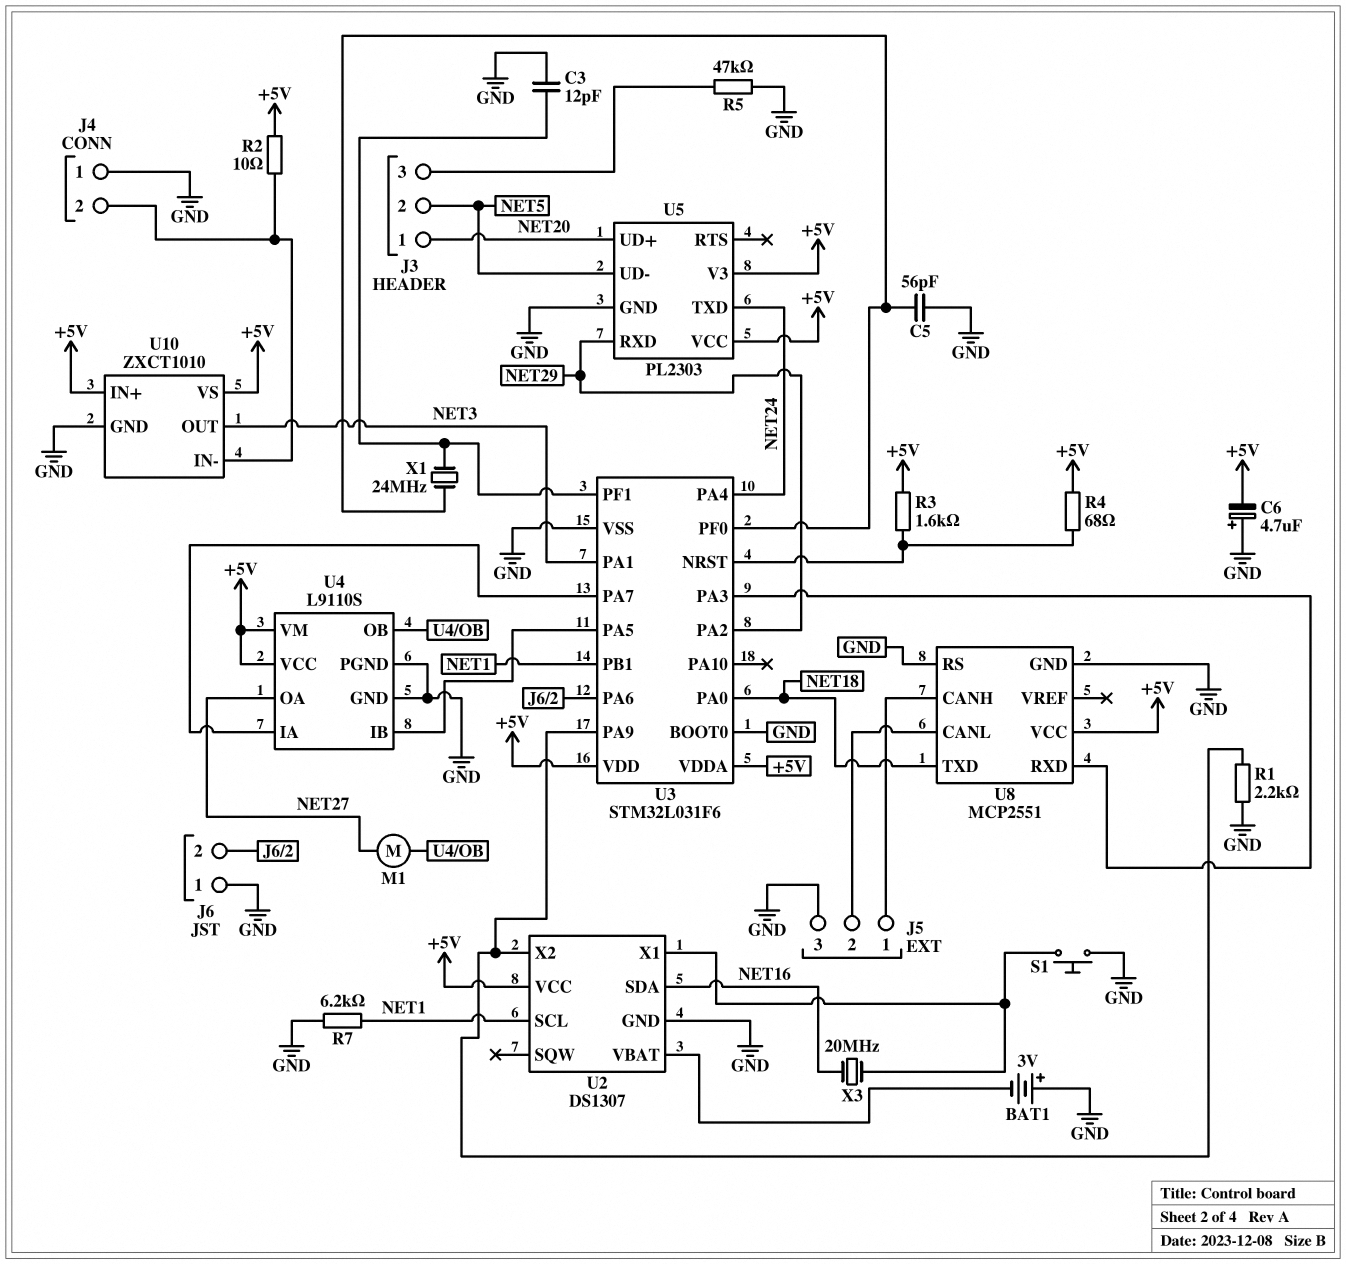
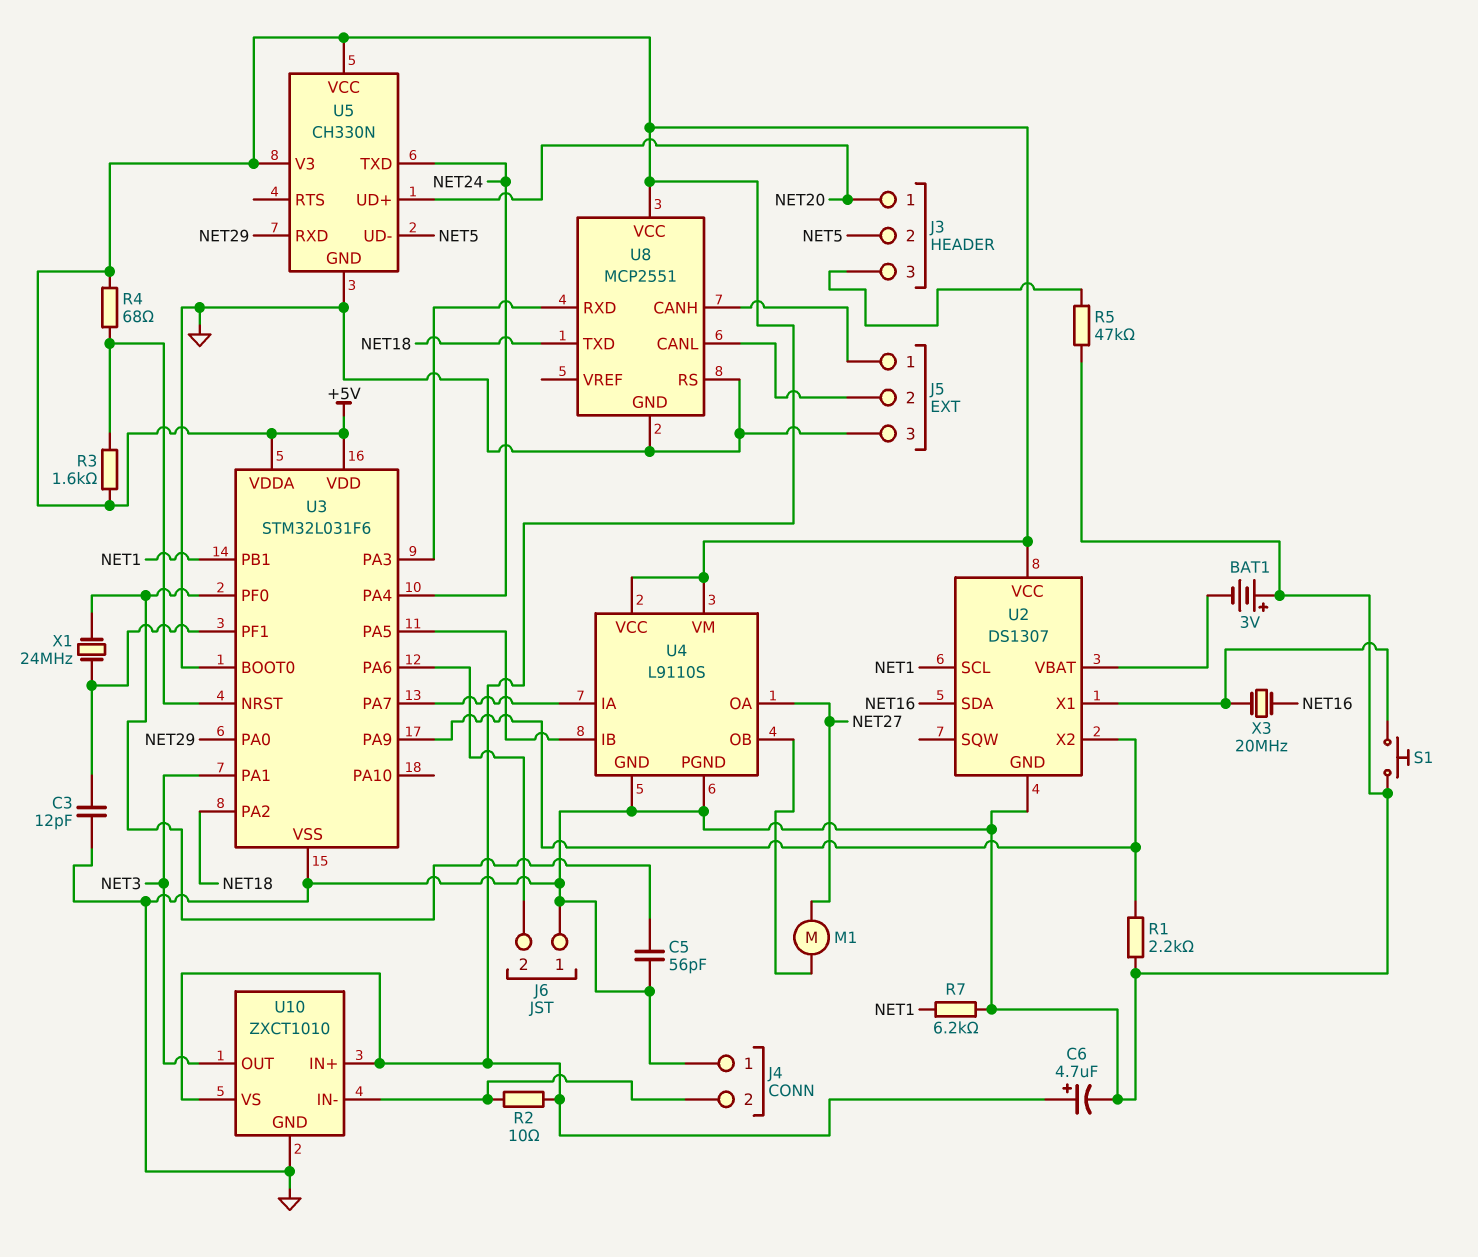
C6: 4.7uF (plus GND, minus +5V) -> 4.7uF (plus +5V, minus GND)
U3 pin PA0: NET18 -> NET29
U3 pin PA2: NET29 -> NET18
U5: PL2303 -> CH330N

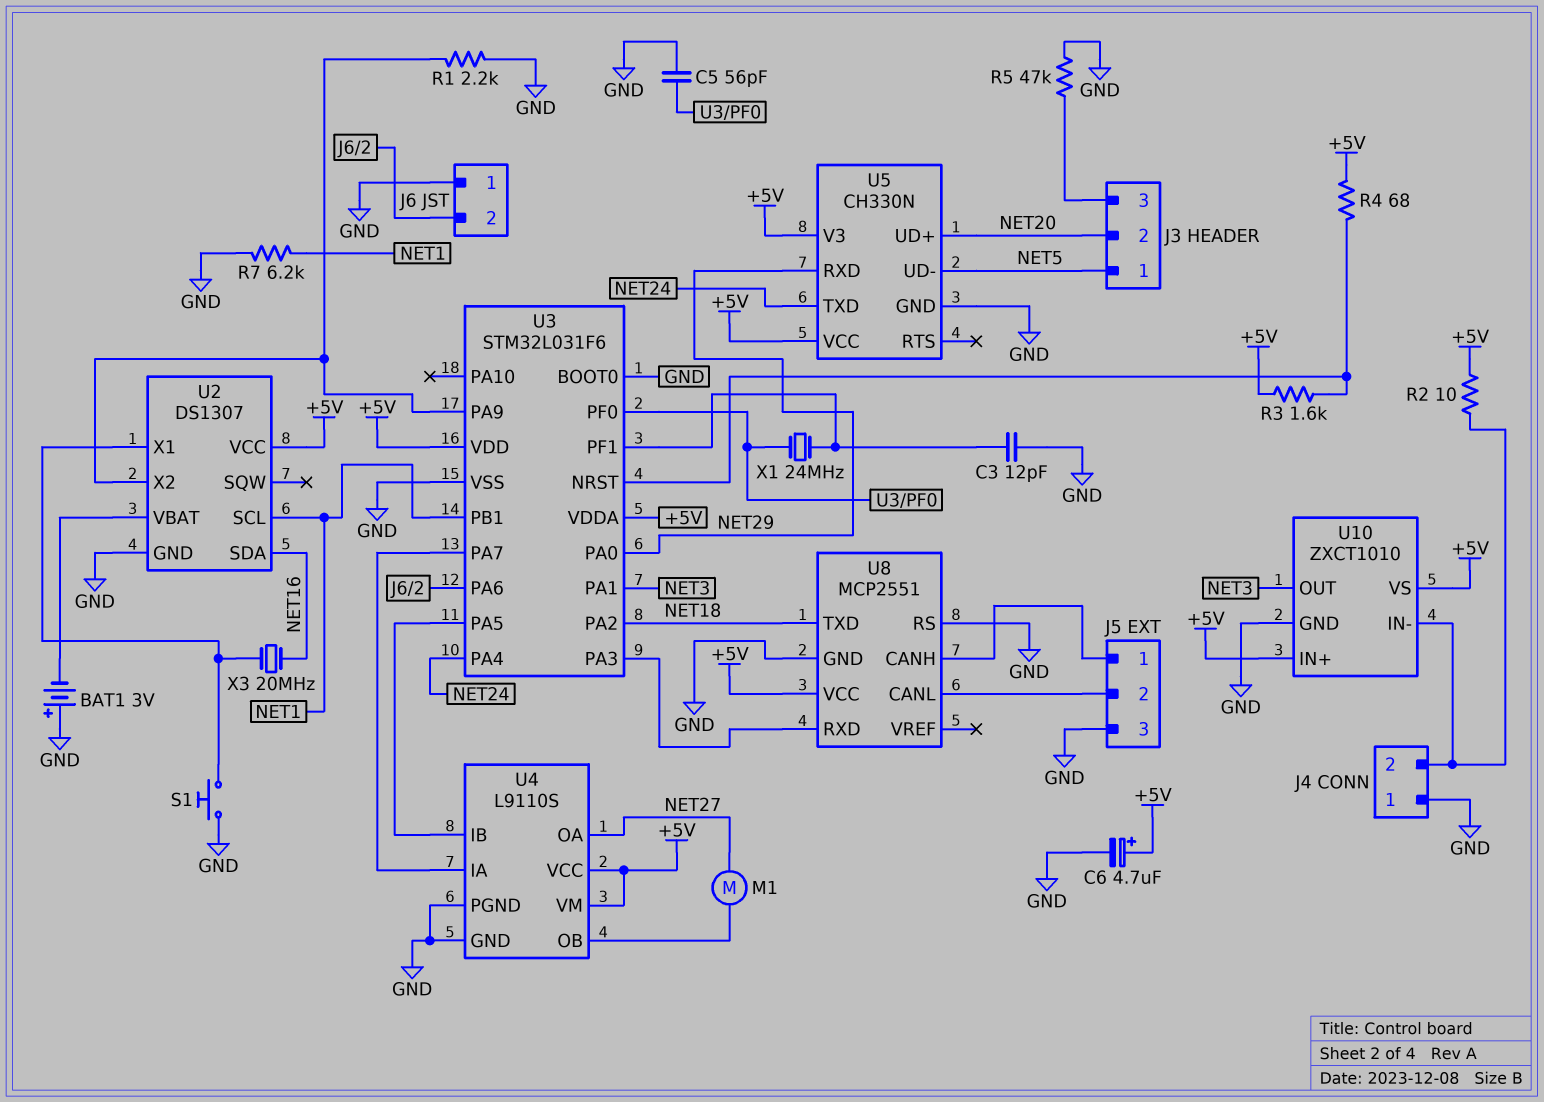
J3 pin 1: NET20 -> NET5
J3 pin 2: NET5 -> NET20

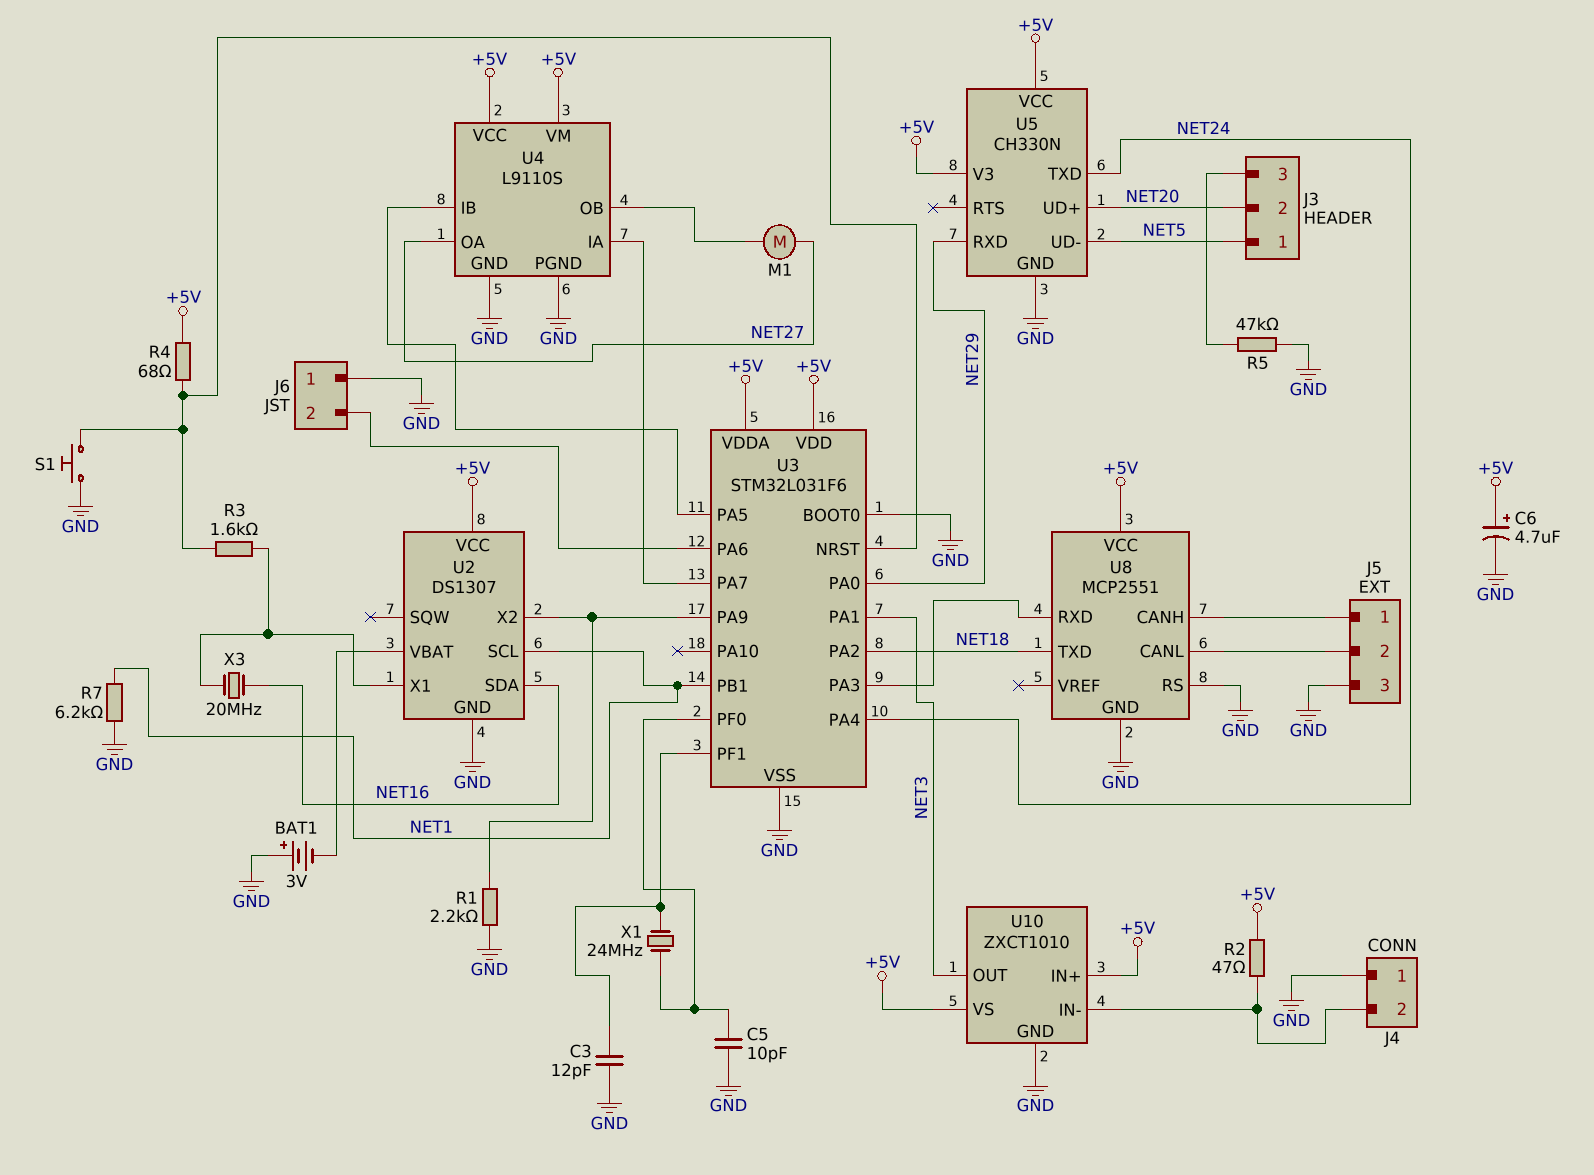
C5: 56pF (GND, U3/PF0) -> 10pF (GND, U3/PF0)
R2: 10 (+5V, J4/2) -> 47 (+5V, J4/2)
R3: 1.6k (+5V, U3/NRST) -> 1.6k (U2/X1, U3/NRST)
S1: button (GND, U2/X1) -> button (GND, U3/NRST)

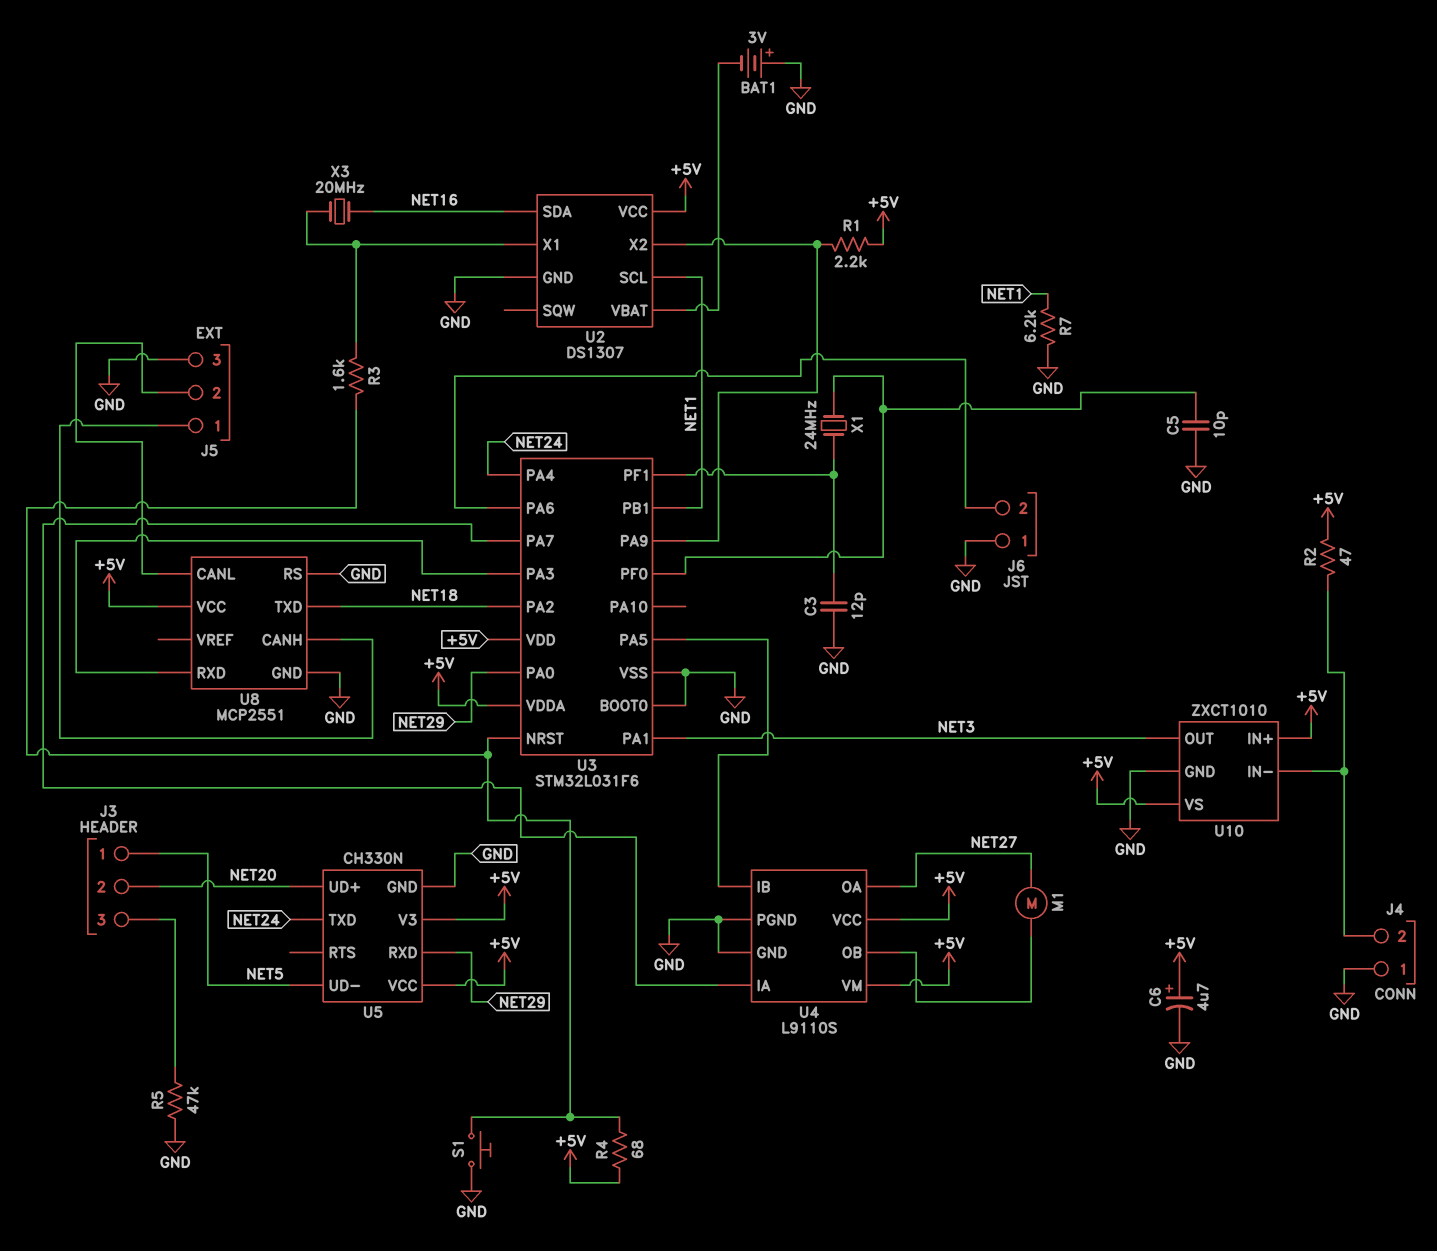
R1: 2.2k (GND, U2/X2) -> 2.2k (+5V, U2/X2)

